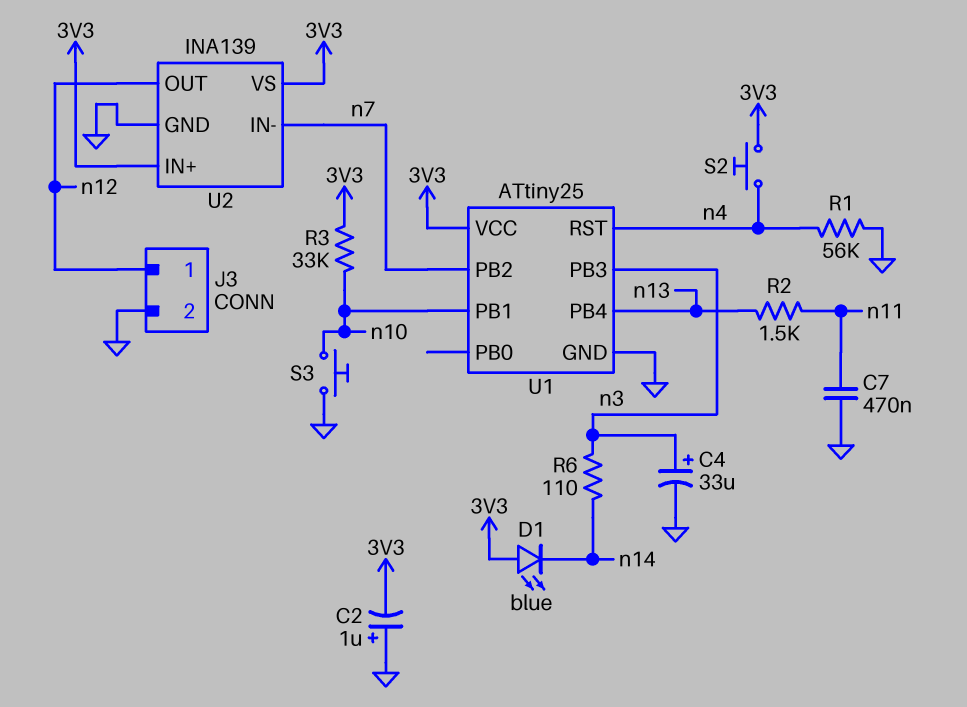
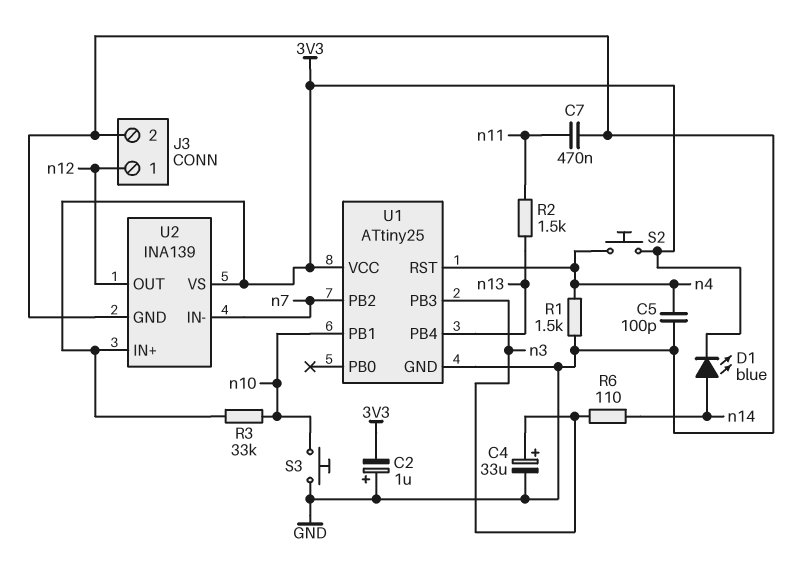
C5: none -> 100pF (GND, n4)
D1: LED blue (A 3V3, K n14) -> LED blue (A n14, K 3V3)
R1: 56k (GND, n4) -> 1.5k (GND, n4)

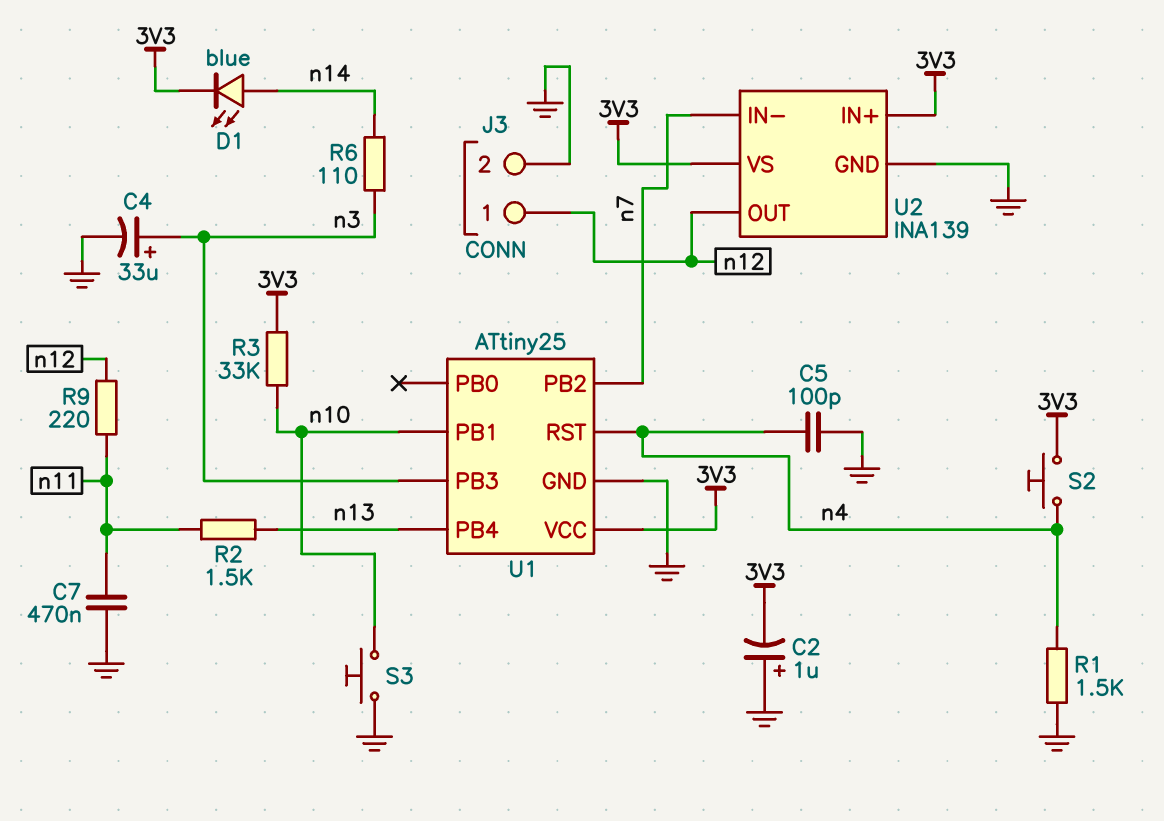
R9: none -> 220 (n11, n12)

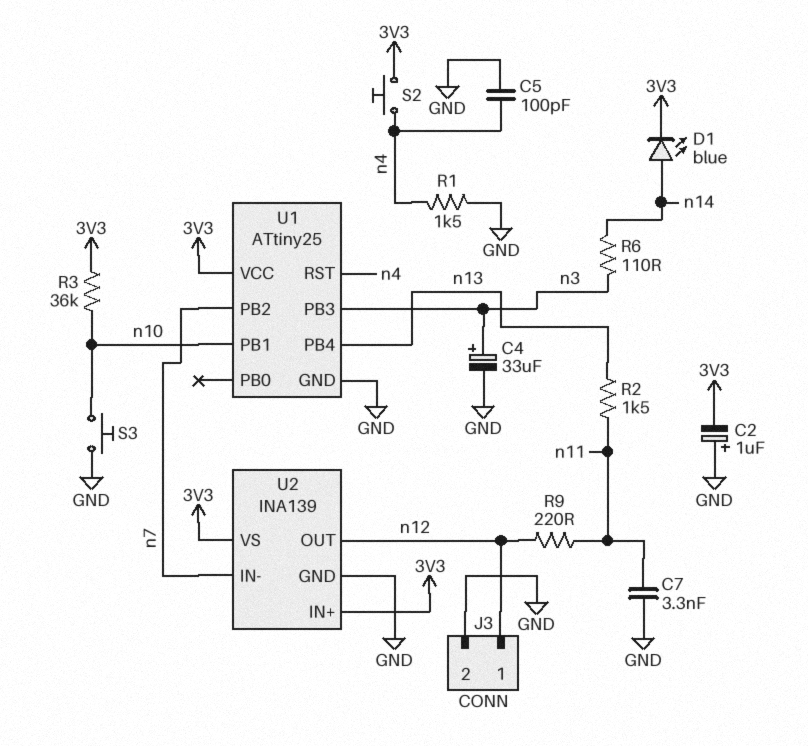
C7: 470nF (GND, n11) -> 3.3nF (GND, n11)
R3: 33k (3V3, n10) -> 36k (3V3, n10)

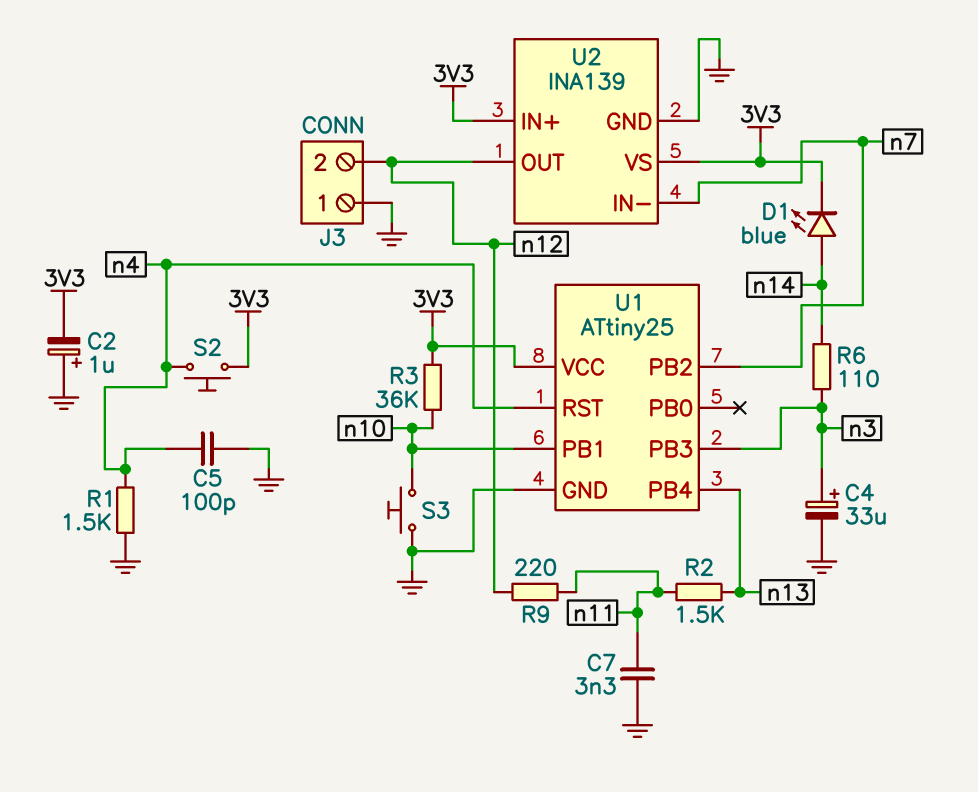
J3 pin 1: n12 -> GND
J3 pin 2: GND -> n12

